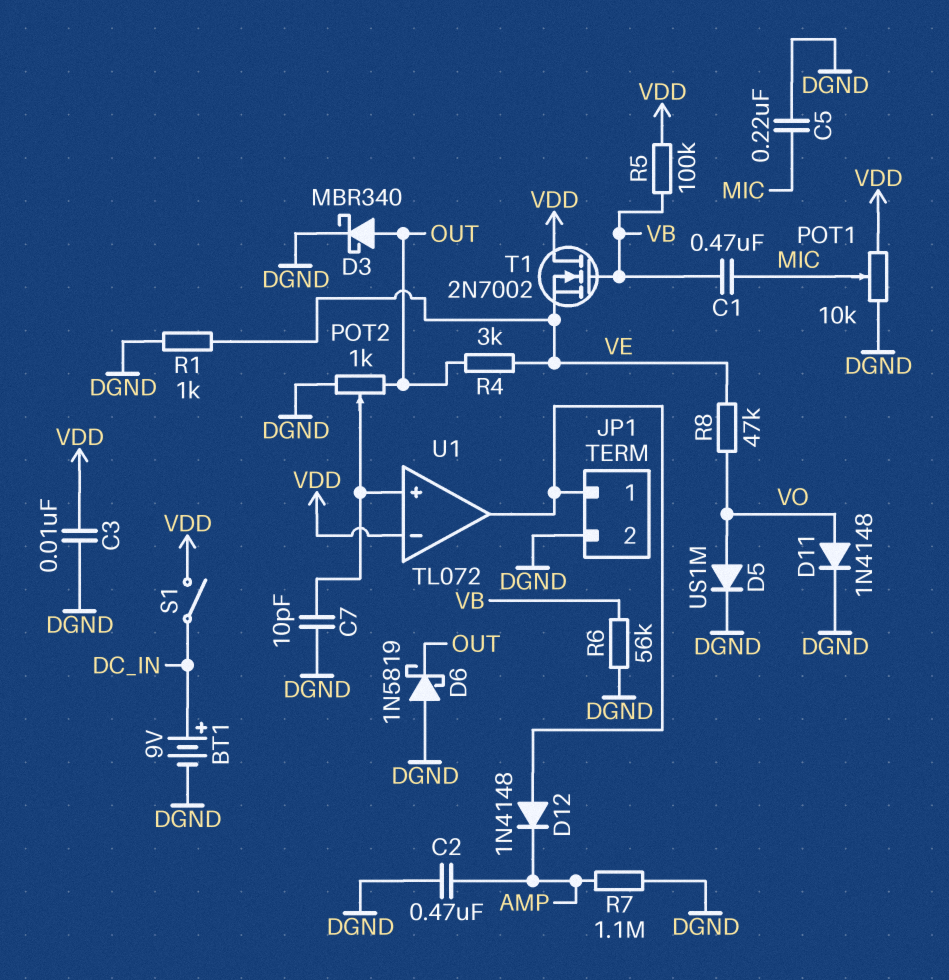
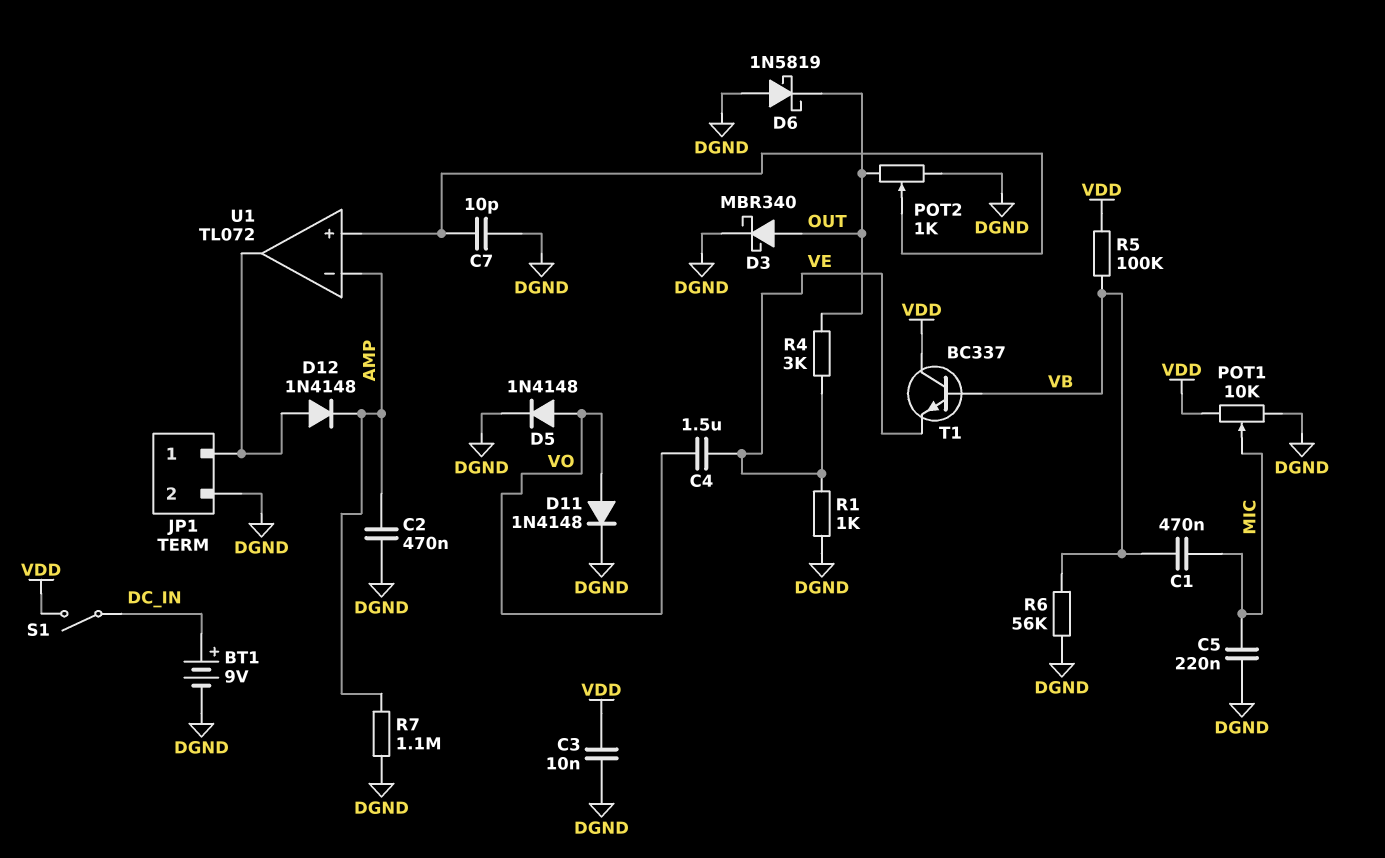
C4: none -> 1.5uF (VE, VO)
D5: diode US1M (A VO, K DGND) -> diode 1N4148 (A VO, K DGND)
R8: 47k (VE, VO) -> none
T1: NMOS 2N7002 (G VB, D VDD, S VE) -> NPN BC337 (B VB, C VDD, E VE)
U1 pin in-: VDD -> AMP

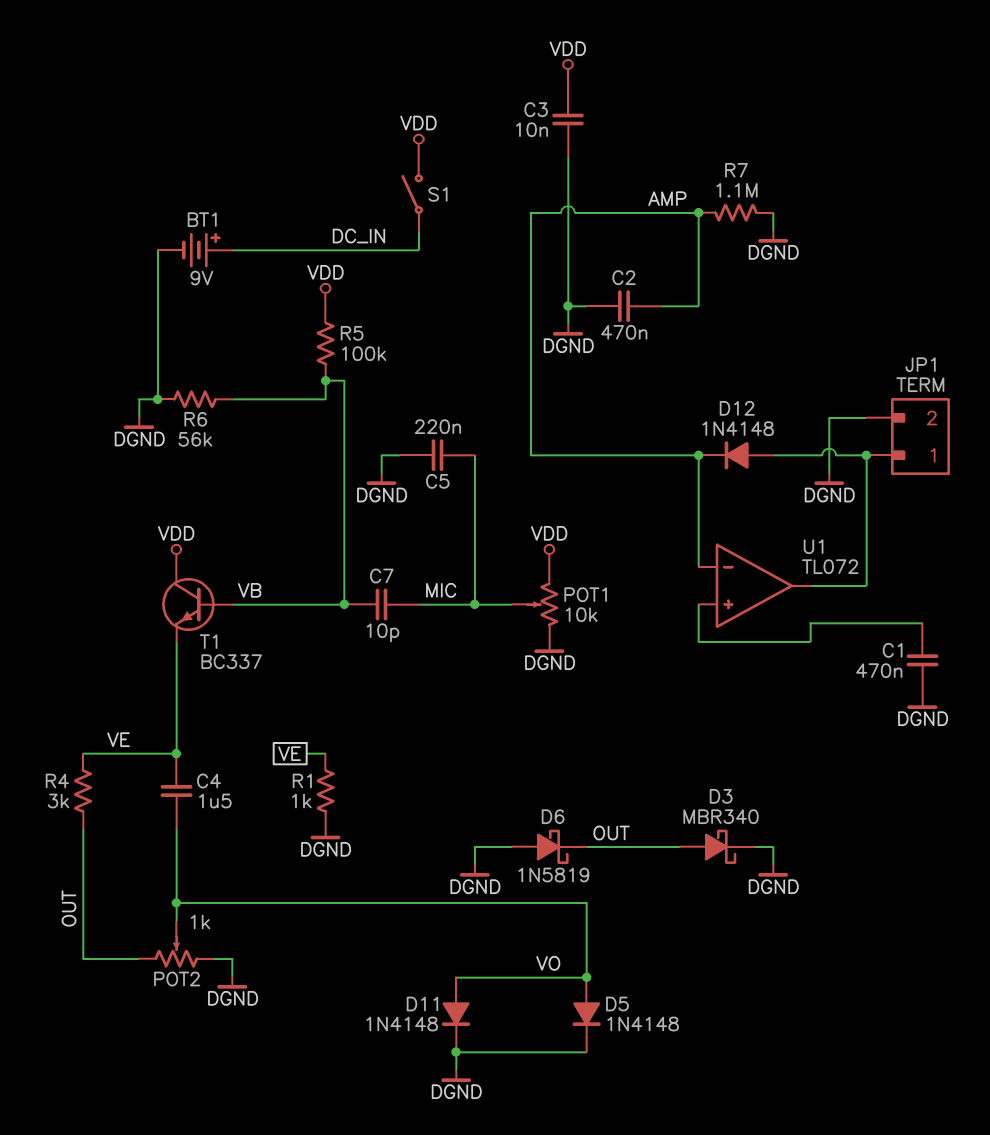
C1: 470nF (MIC, VB) -> 470nF (DGND, U1/in+)
C7: 10pF (DGND, U1/in+) -> 10pF (MIC, VB)
POT2: 1k (DGND, OUT, wiper U1/in+) -> 1k (DGND, OUT, wiper VO)

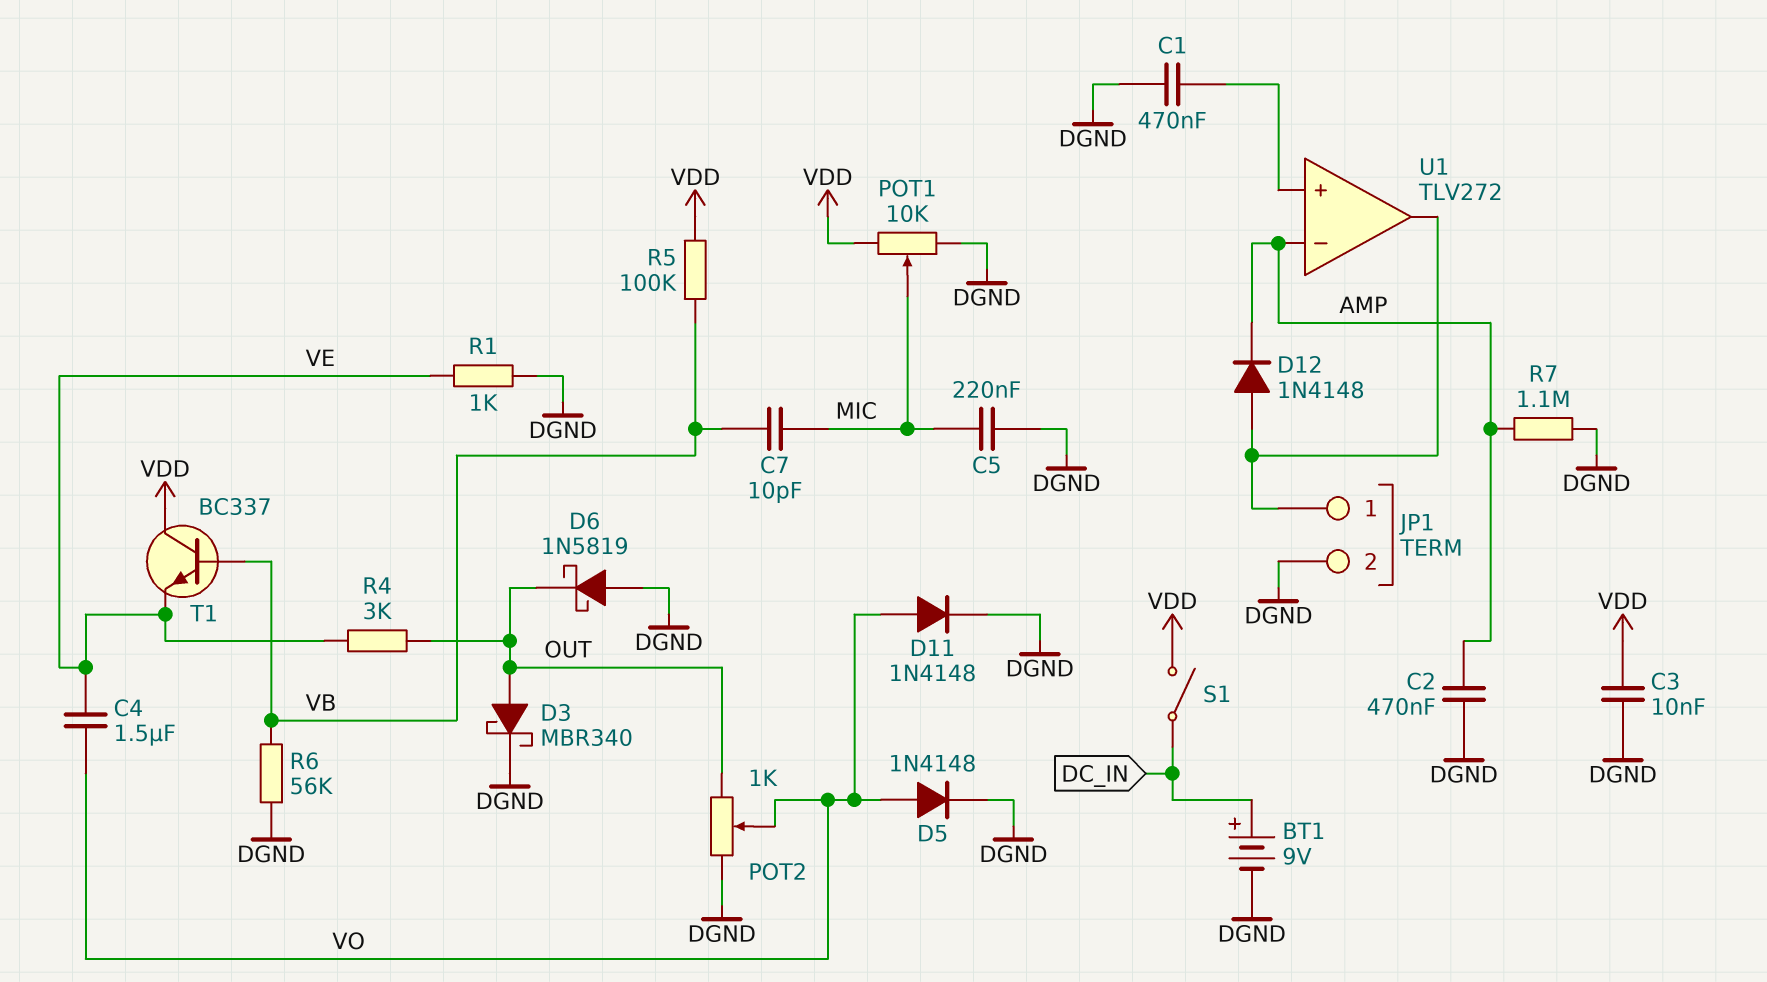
U1: TL072 -> TLV272

